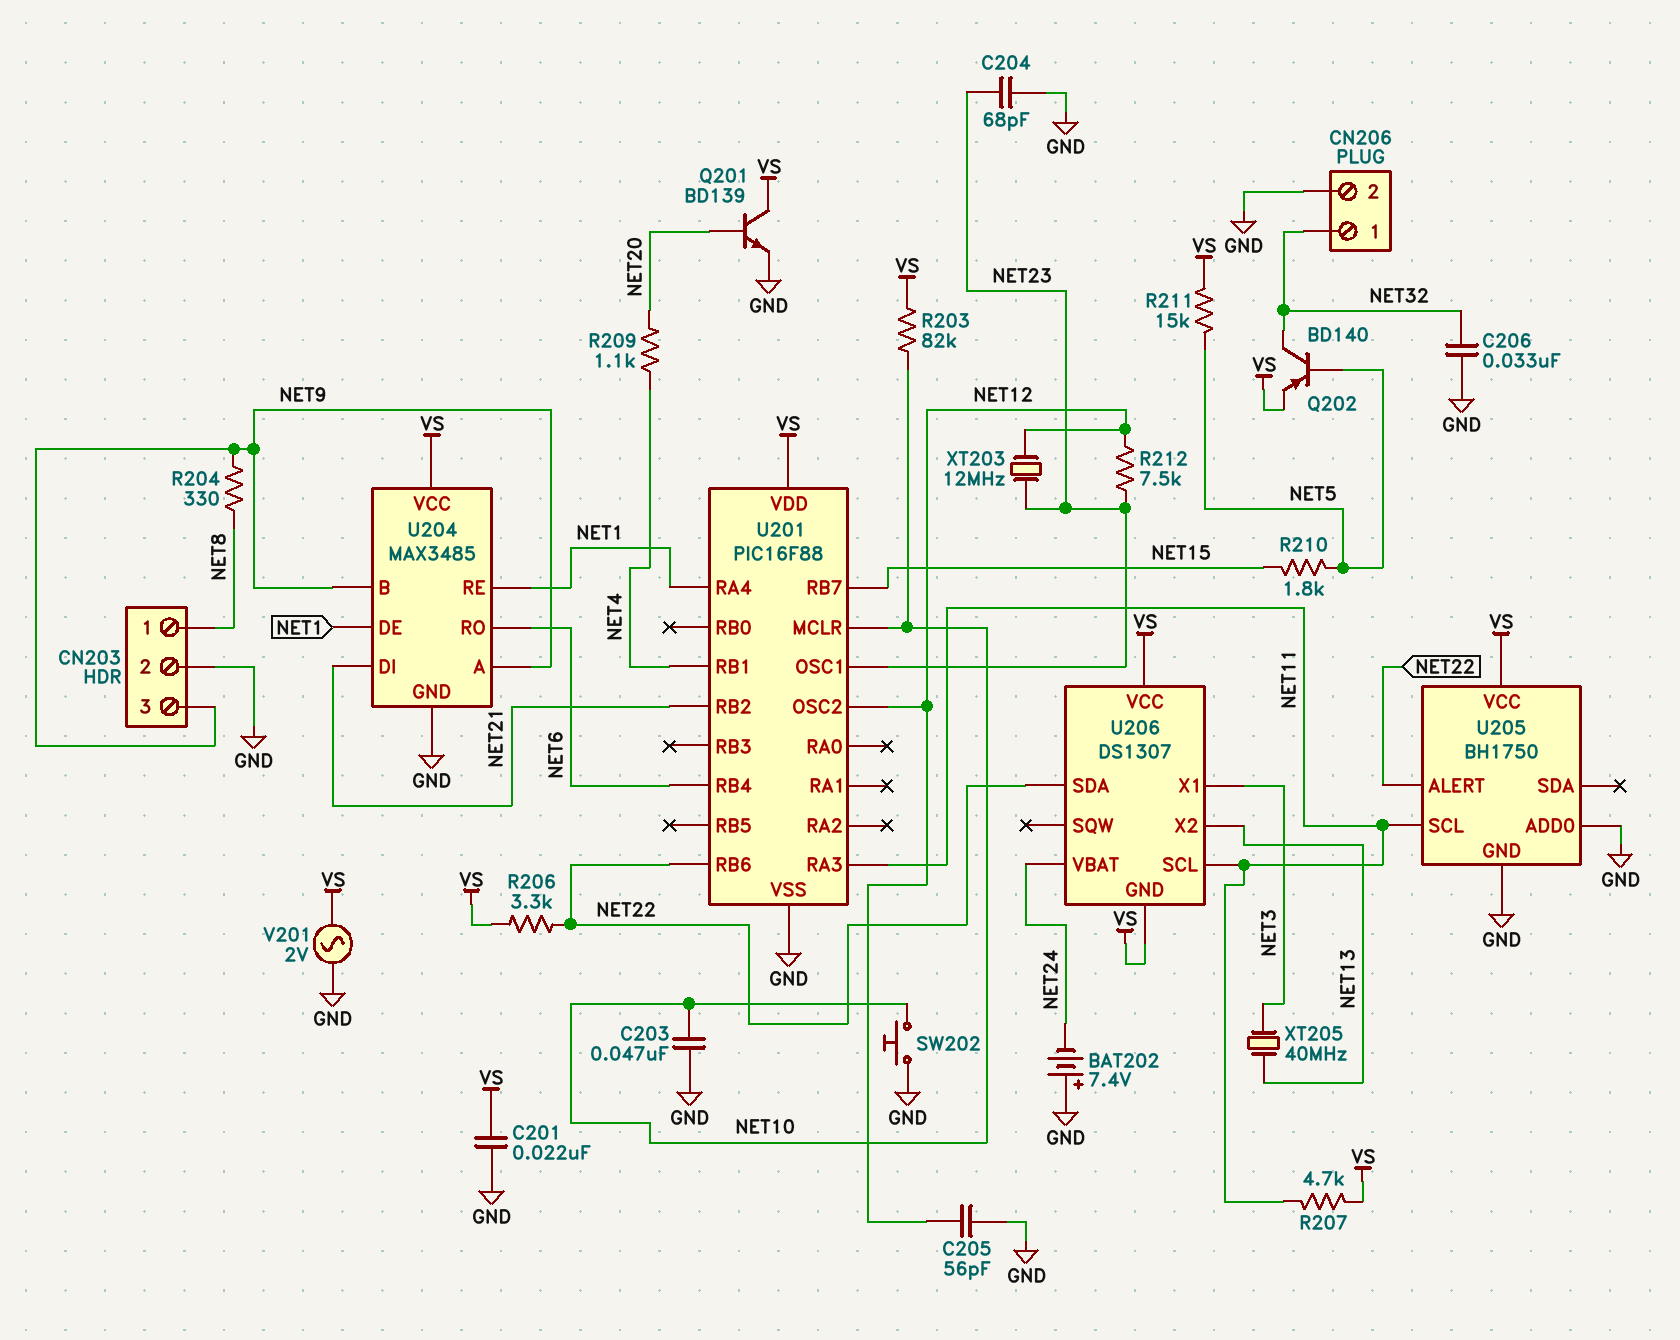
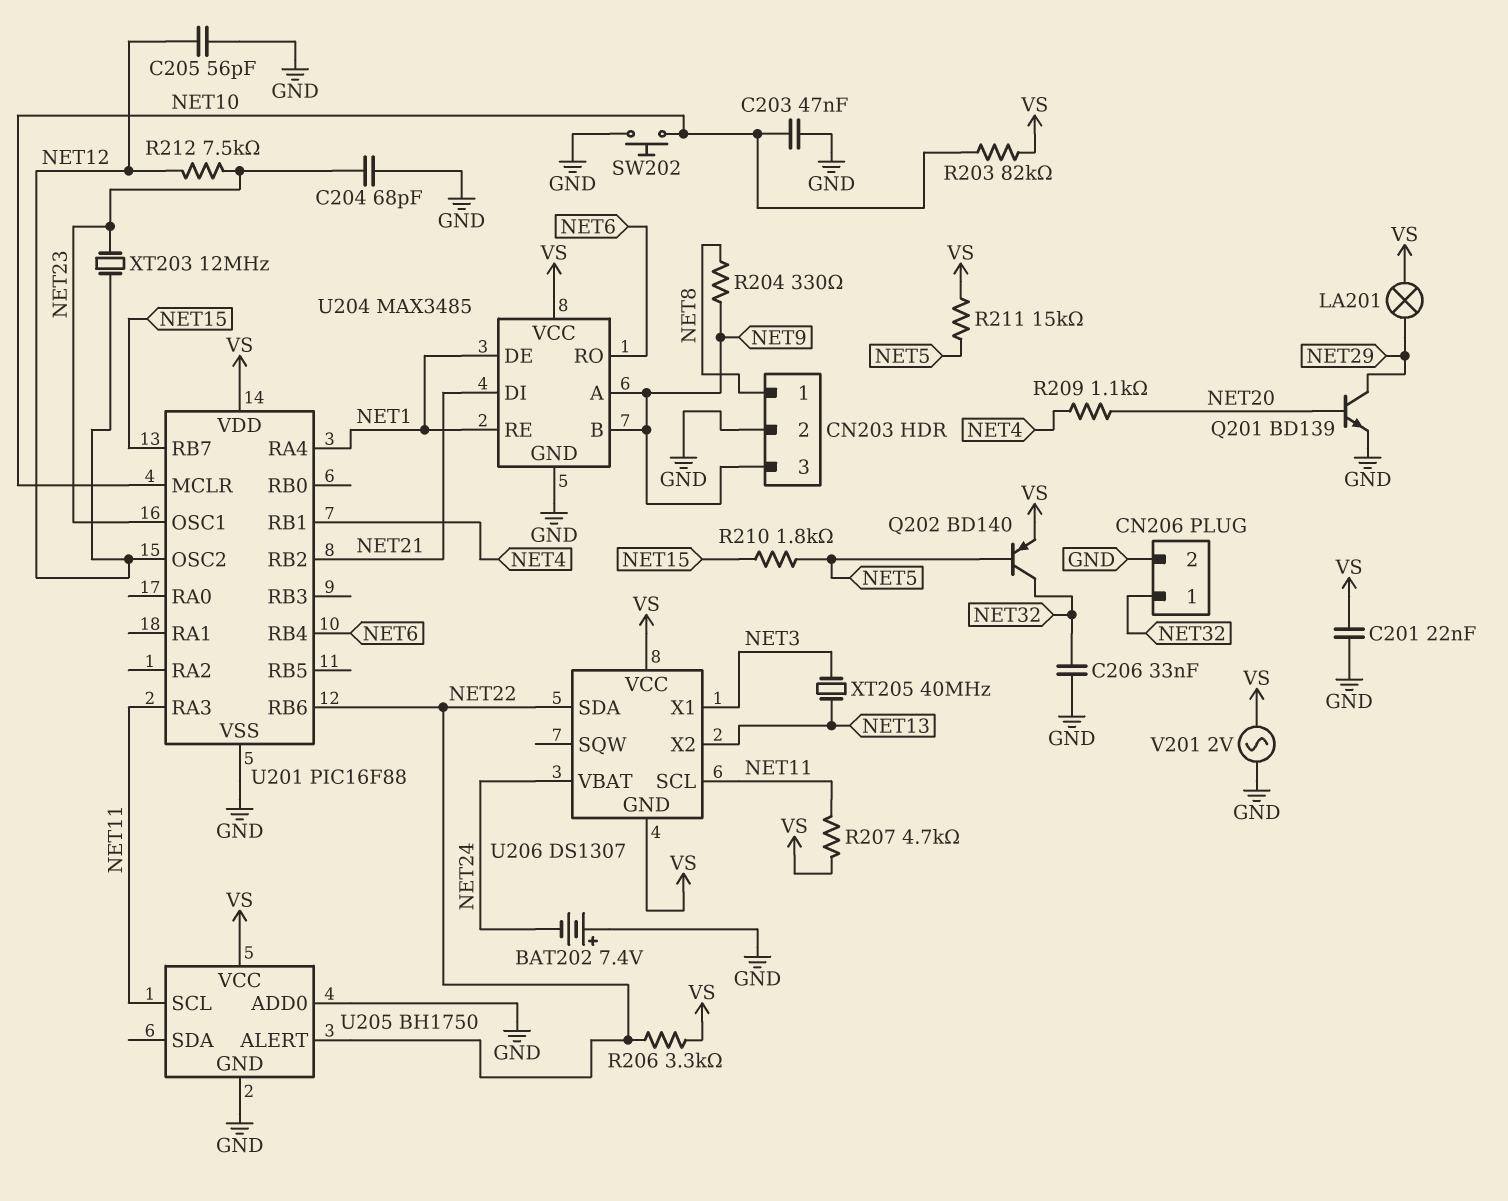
LA201: none -> lamp (NET29, VS)
Q201: NPN BD139 (B NET20, C VS, E GND) -> NPN BD139 (B NET20, C NET29, E GND)

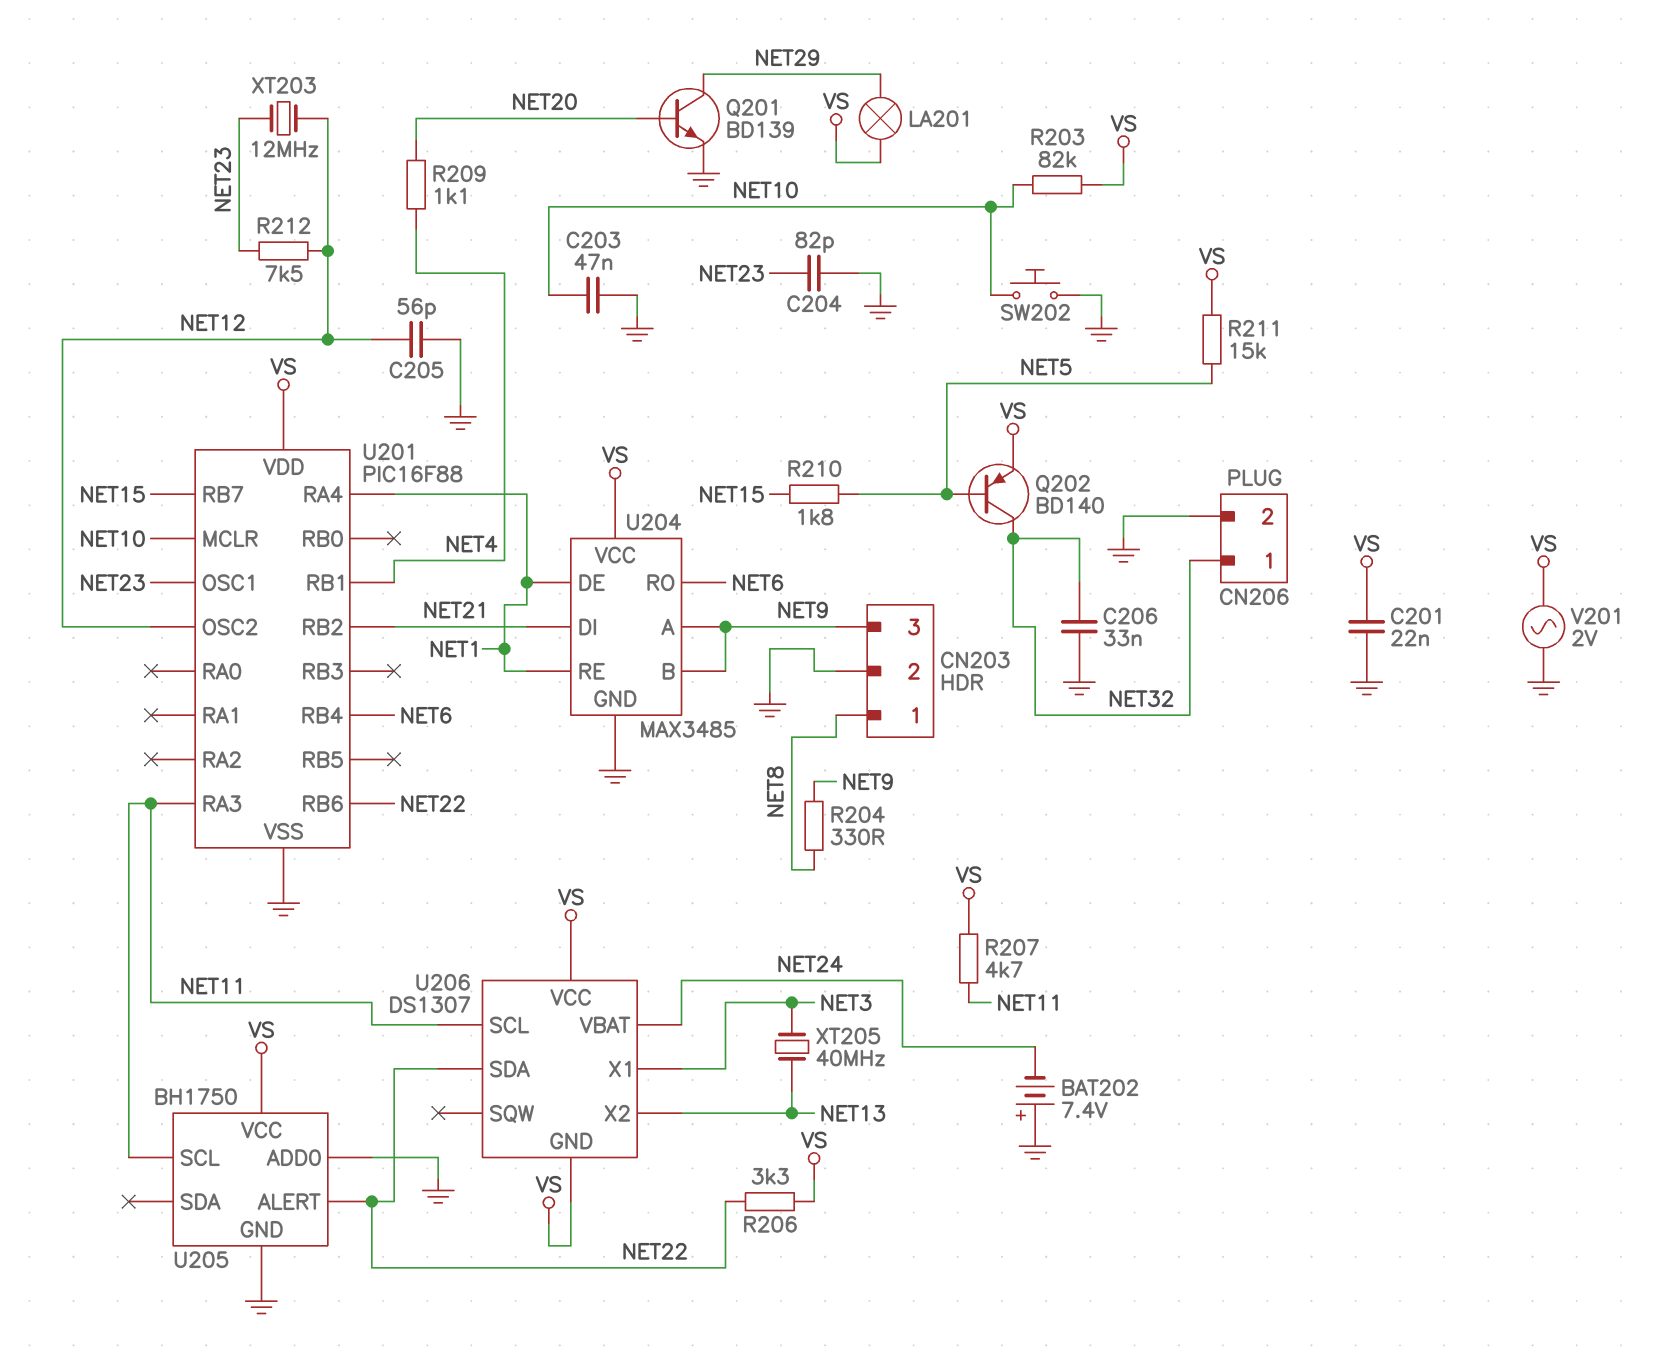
C204: 68pF (GND, NET23) -> 82pF (GND, NET23)

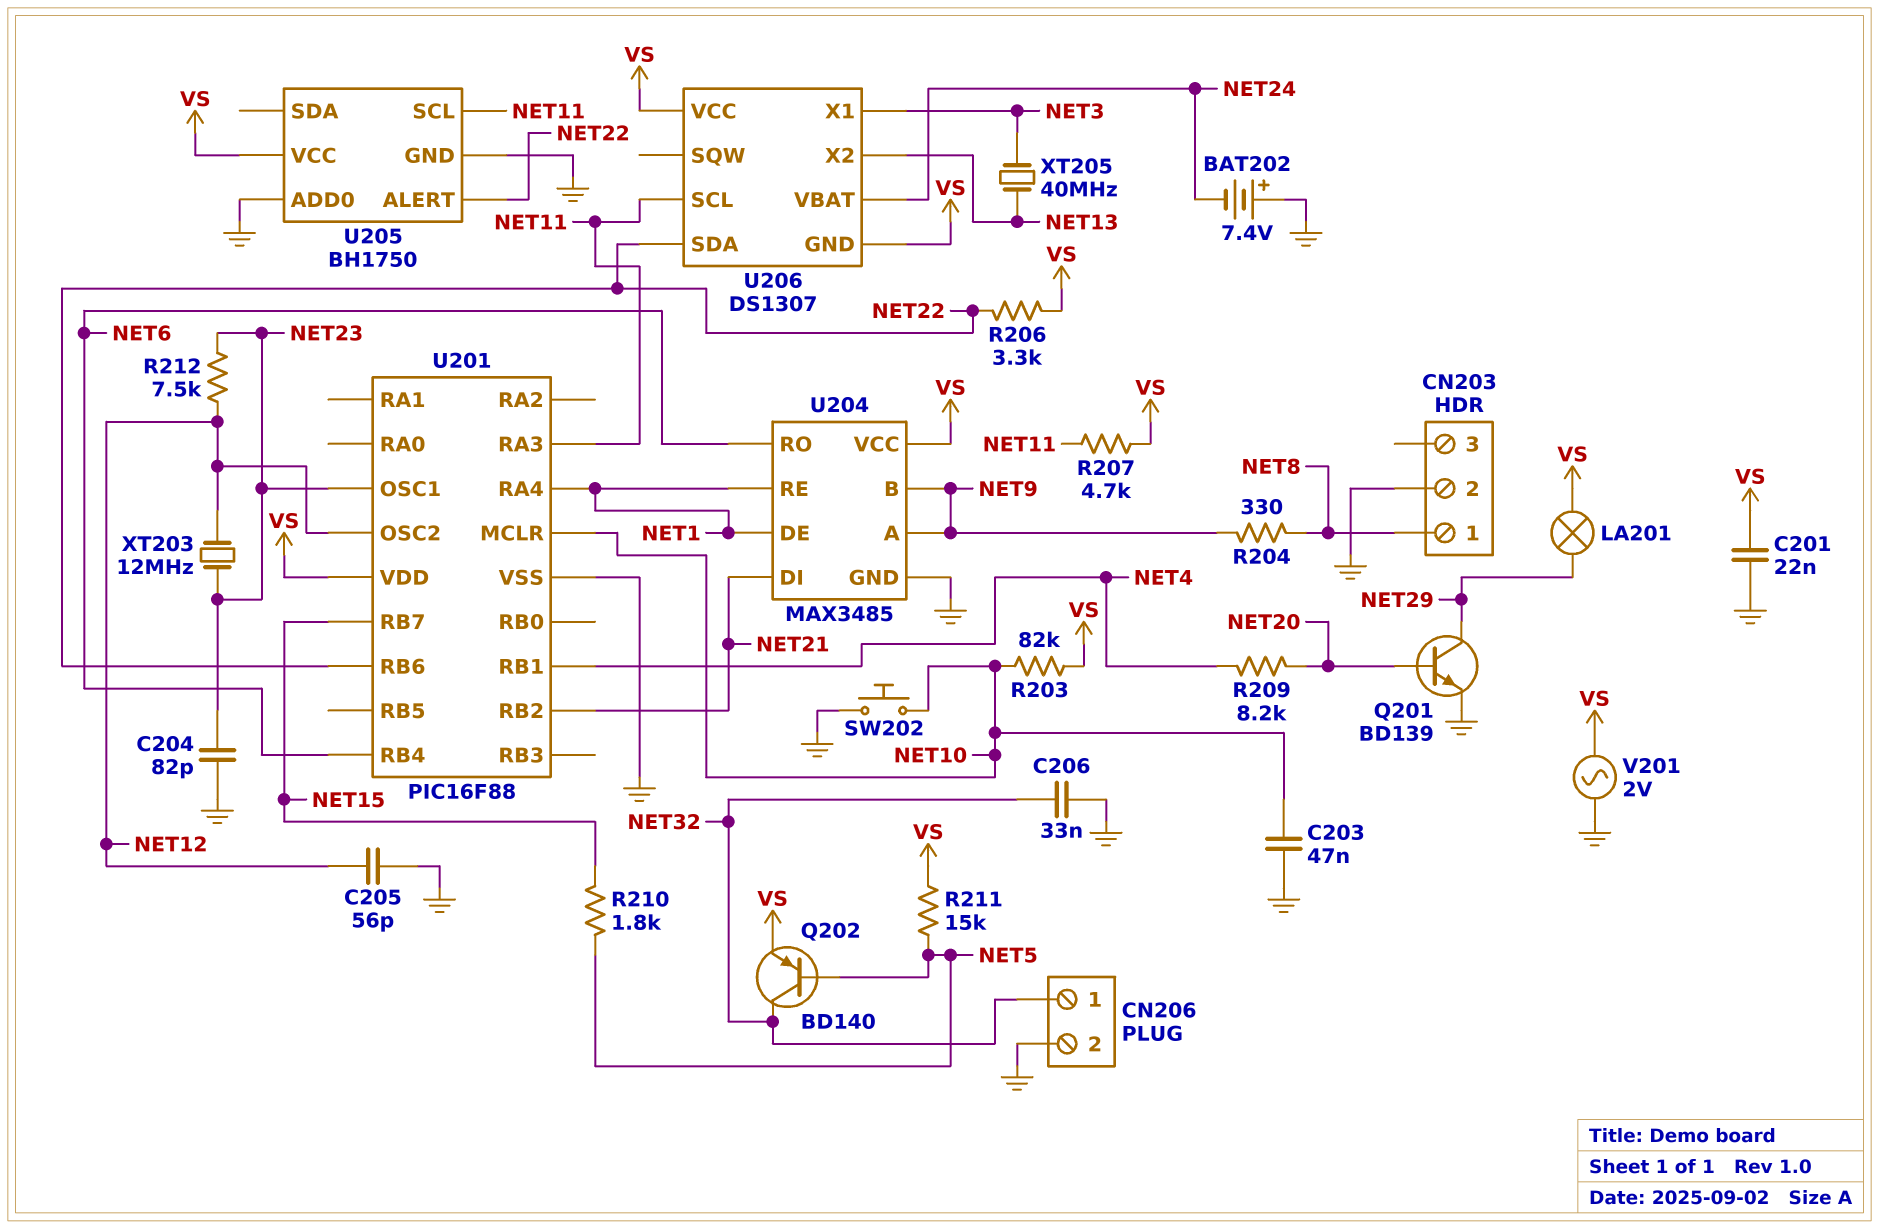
CN203 pin 3: NET9 -> none
R209: 1.1k (NET4, NET20) -> 8.2k (NET4, NET20)

